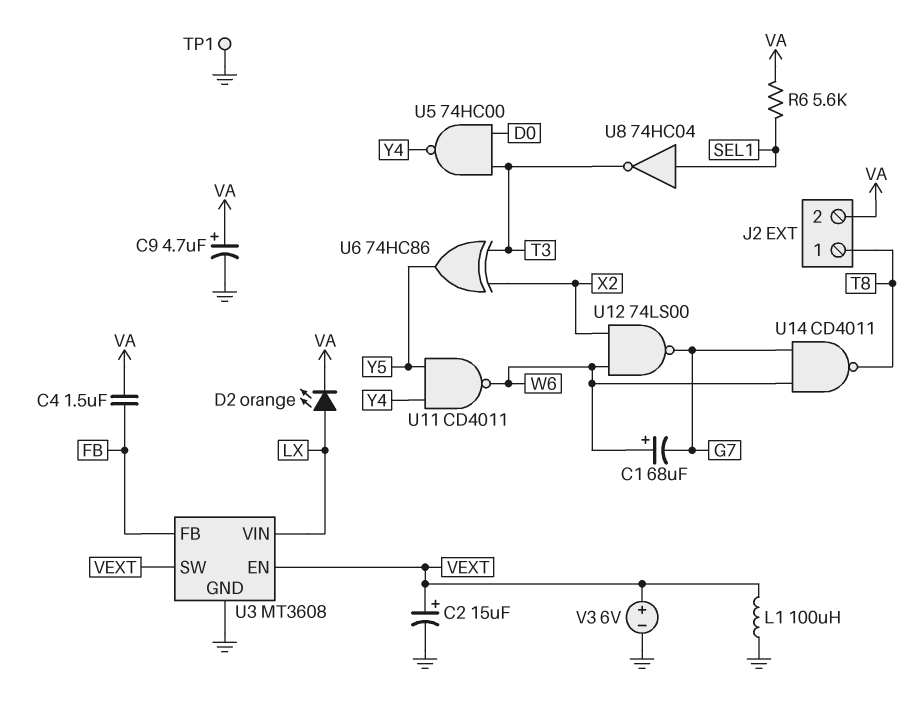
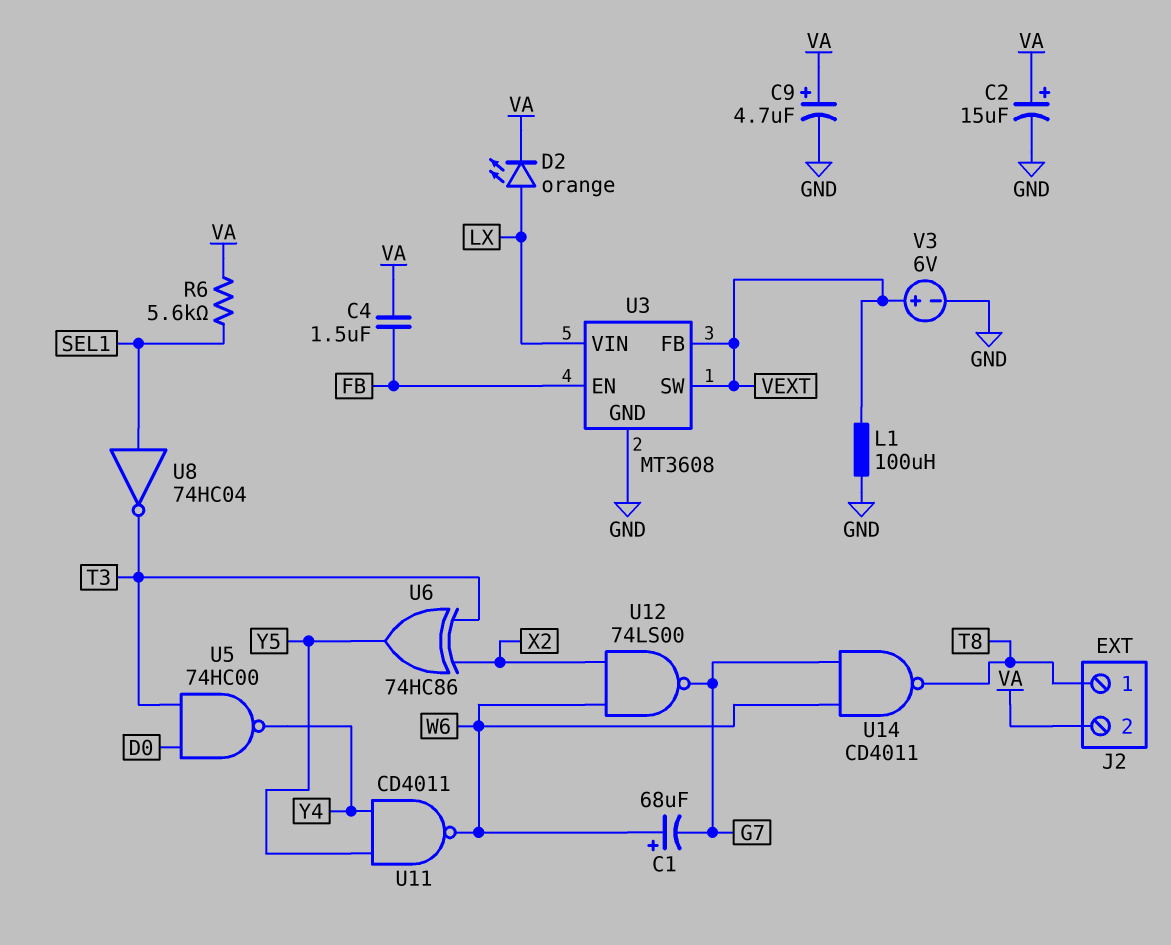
C2: 15uF (plus VEXT, minus GND) -> 15uF (plus VA, minus GND)
TP1: test point (GND) -> none
U3 pin EN: VEXT -> FB
U3 pin FB: FB -> VEXT

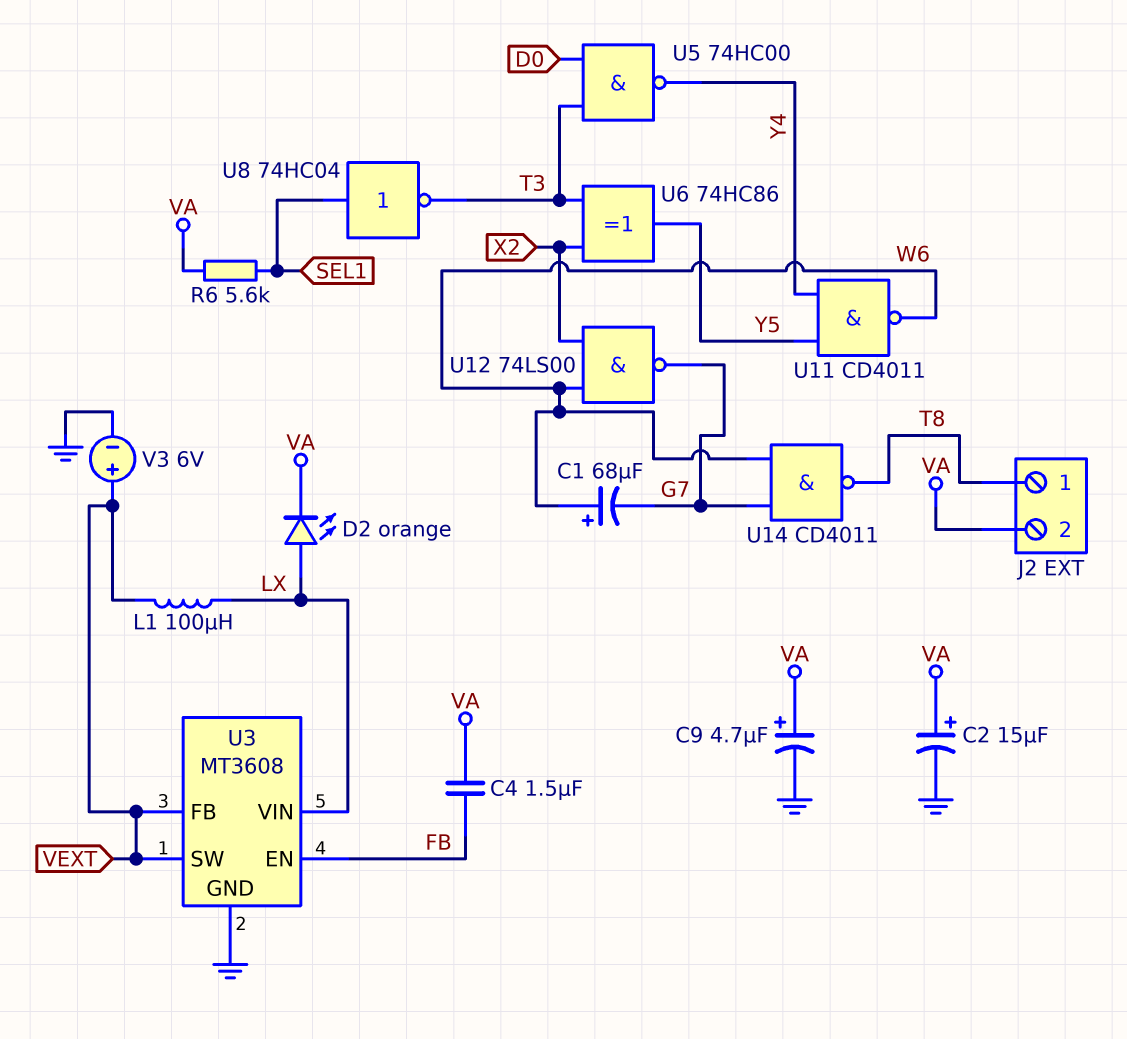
L1: 100uH (GND, VEXT) -> 100uH (LX, VEXT)

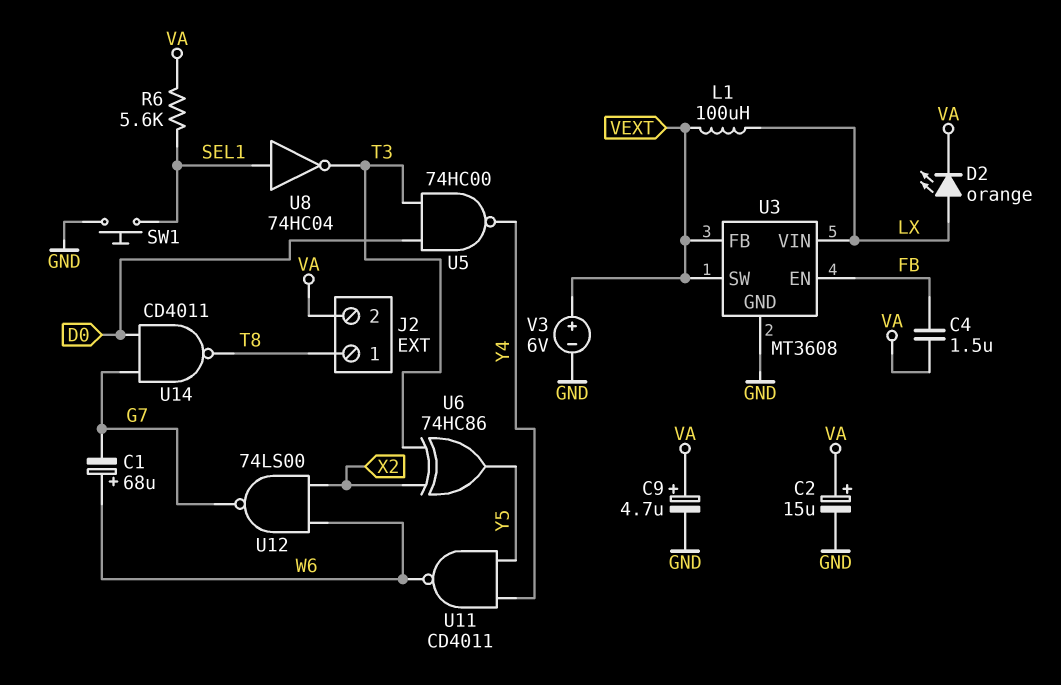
SW1: none -> button (GND, SEL1)
U14: NAND CD4011 (in G7, in W6, out T8) -> NAND CD4011 (in D0, in G7, out T8)

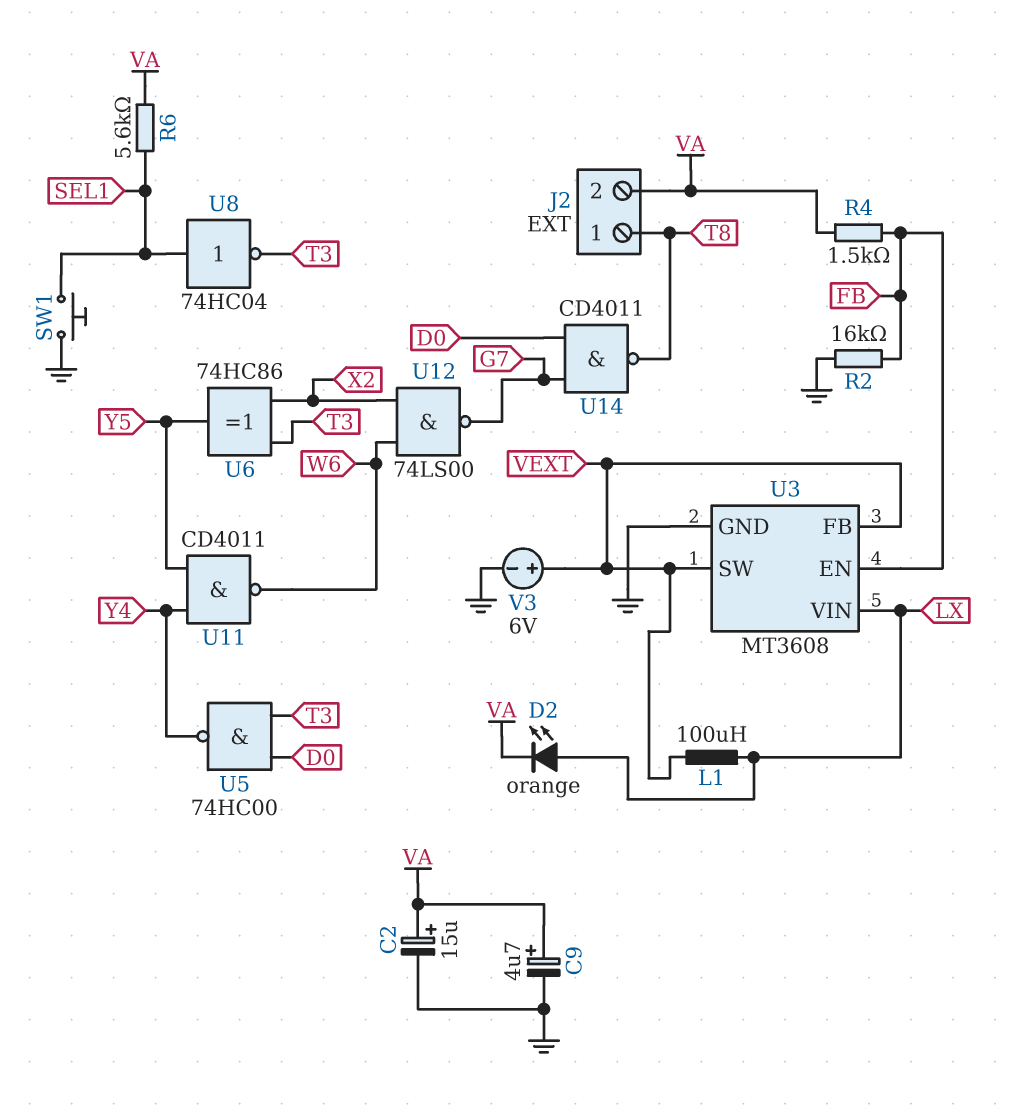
C1: 68uF (plus W6, minus G7) -> none
C4: 1.5uF (FB, VA) -> none
R2: none -> 16k (FB, GND)
R4: none -> 1.5k (FB, VA)

